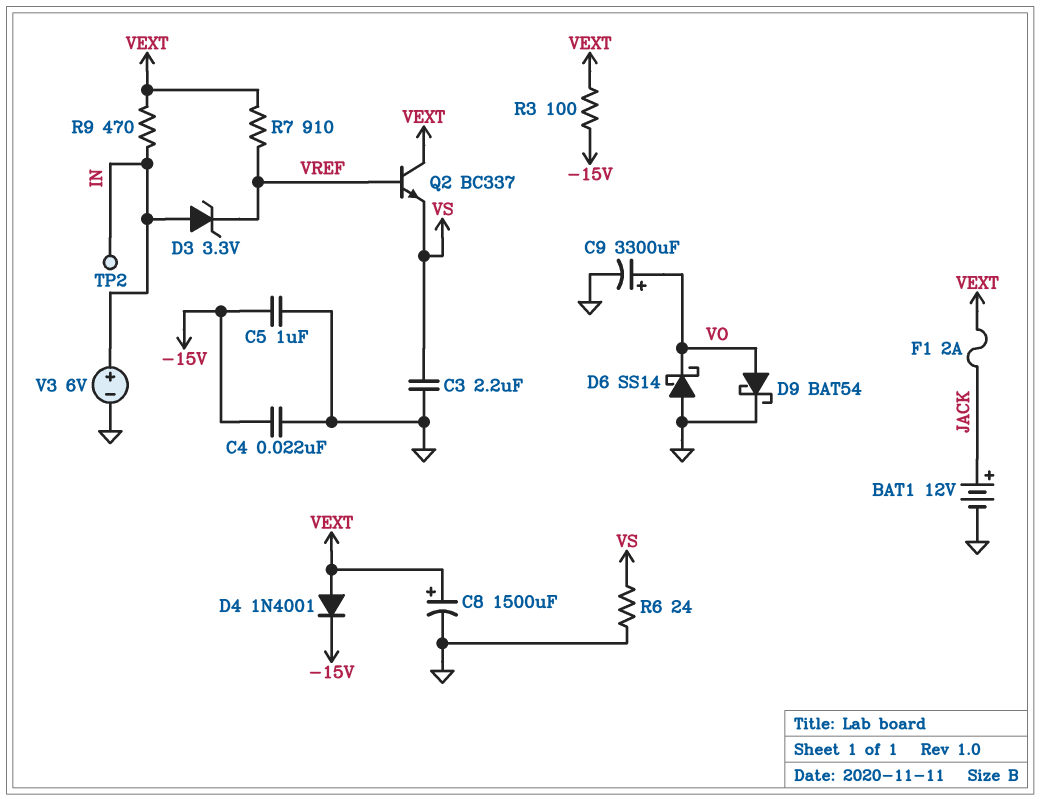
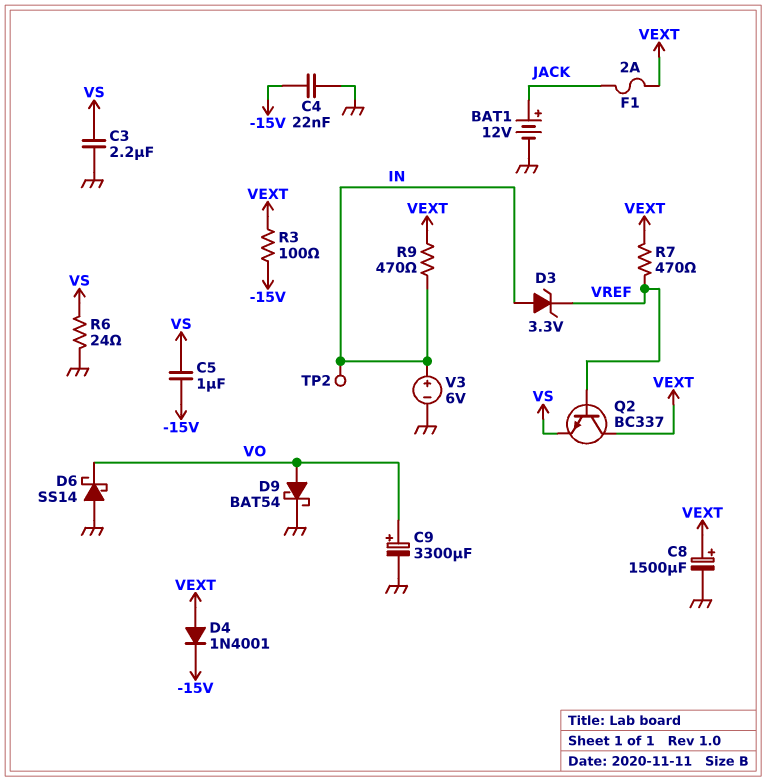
C5: 1uF (-15V, GND) -> 1uF (-15V, VS)
R7: 910 (VEXT, VREF) -> 470 (VEXT, VREF)

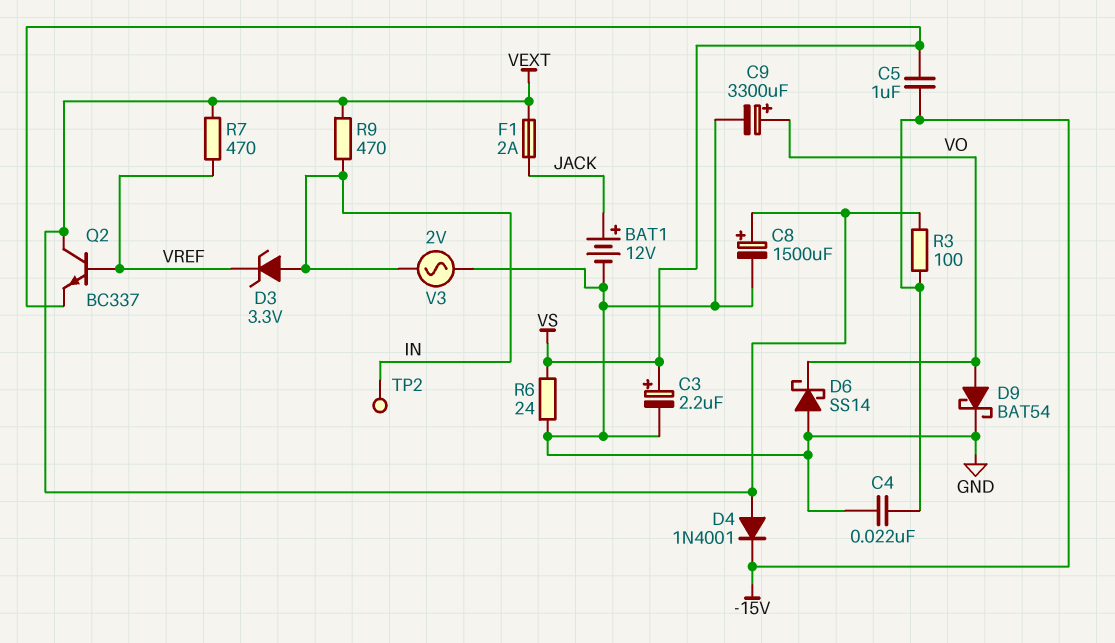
C3: 2.2uF (GND, VS) -> 2.2uF (plus VS, minus GND)
V3: 6V (plus IN, minus GND) -> AC 2V (GND, IN)

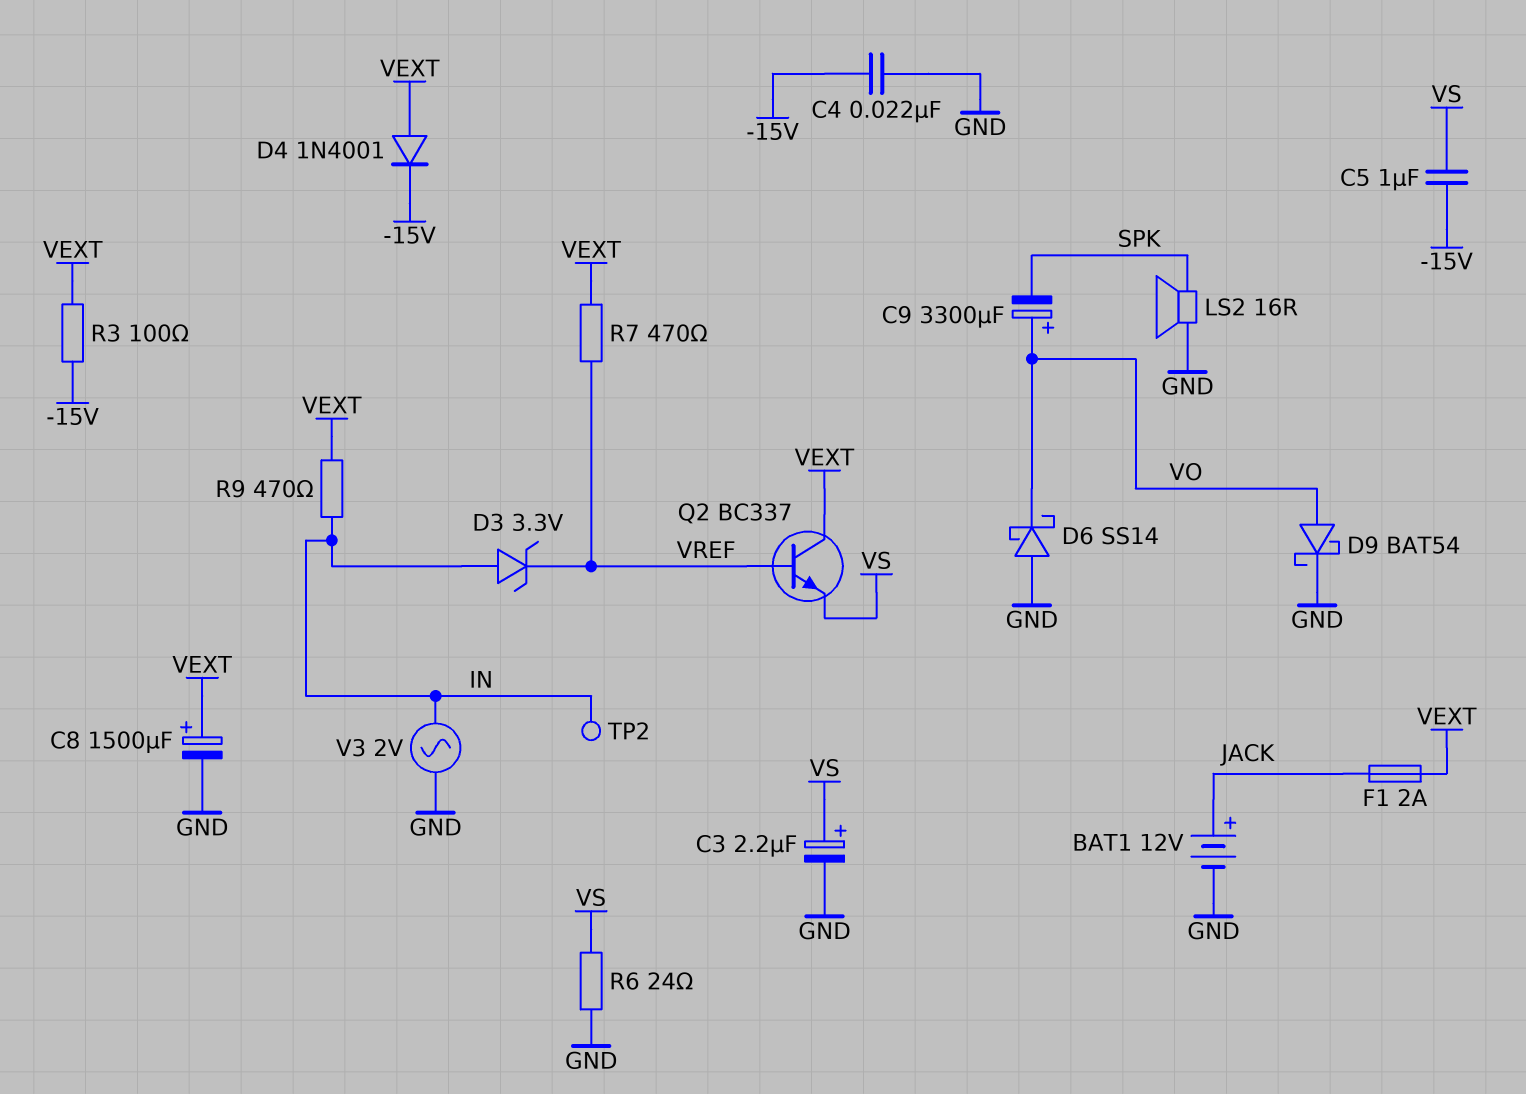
C9: 3300uF (plus VO, minus GND) -> 3300uF (plus VO, minus SPK)
LS2: none -> speaker 16R (GND, SPK)

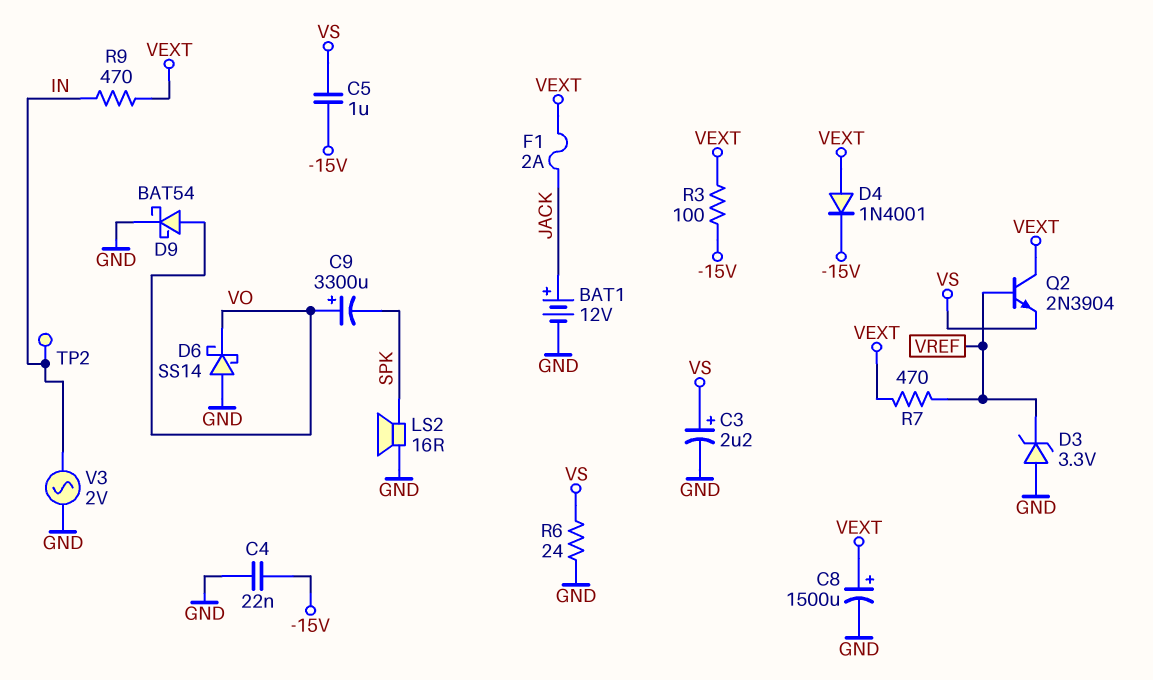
D3: zener 3.3V (A IN, K VREF) -> zener 3.3V (A GND, K VREF)
Q2: NPN BC337 (B VREF, C VEXT, E VS) -> NPN 2N3904 (B VREF, C VEXT, E VS)

